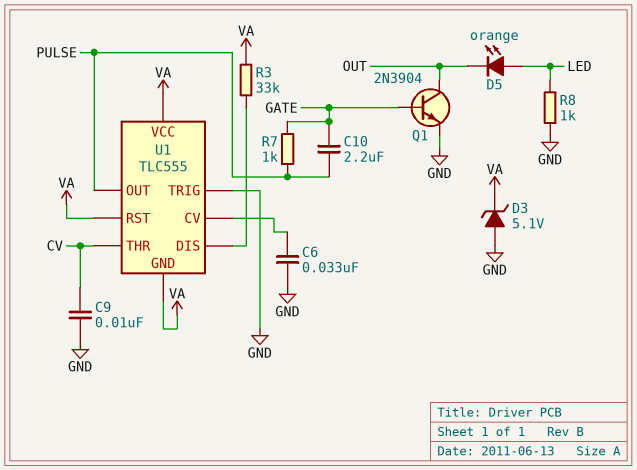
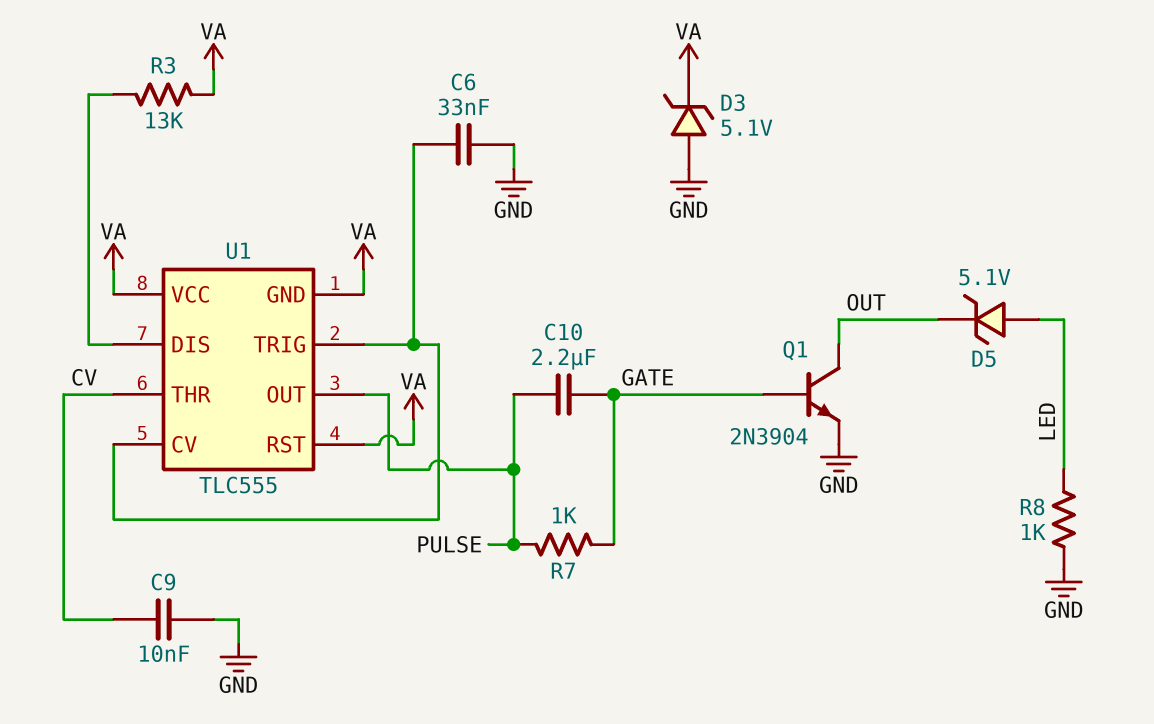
D5: LED orange (A LED, K OUT) -> zener 5.1V (A LED, K OUT)
R3: 33k (U1/DIS, VA) -> 13k (U1/DIS, VA)
U1 pin TRIG: GND -> U1/CV

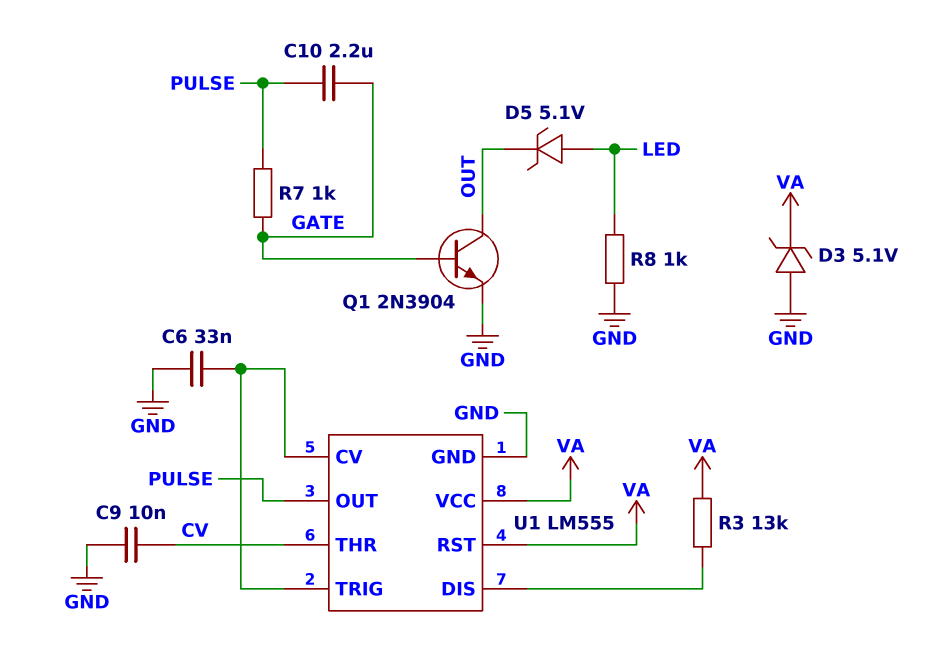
U1: TLC555 -> LM555
U1 pin GND: VA -> GND

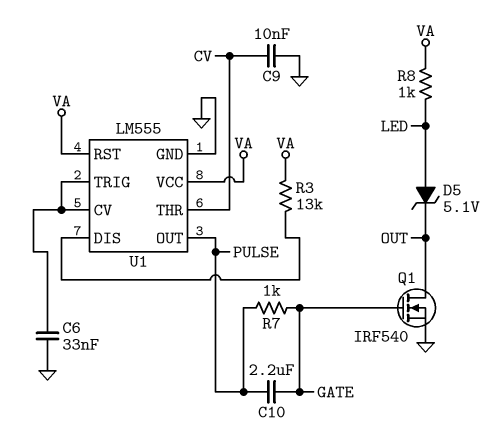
D3: zener 5.1V (A GND, K VA) -> none
Q1: NPN 2N3904 (B GATE, C OUT, E GND) -> NMOS IRF540 (G GATE, D OUT, S GND)
R8: 1k (GND, LED) -> 1k (LED, VA)

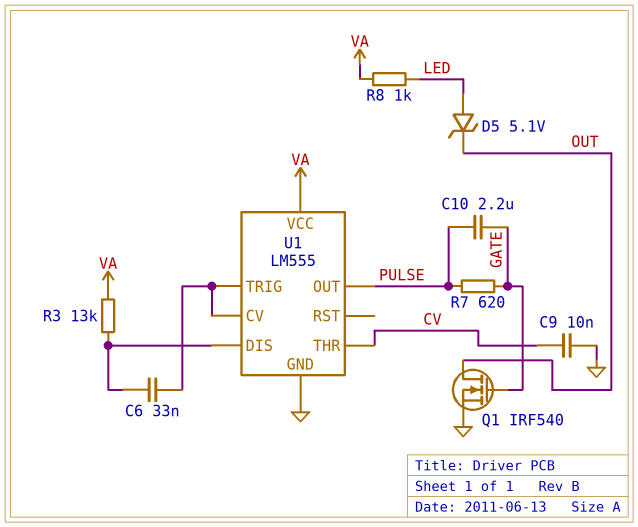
C6: 33nF (GND, U1/CV) -> 33nF (U1/CV, U1/DIS)
R7: 1k (GATE, PULSE) -> 620 (GATE, PULSE)
U1 pin RST: VA -> none

